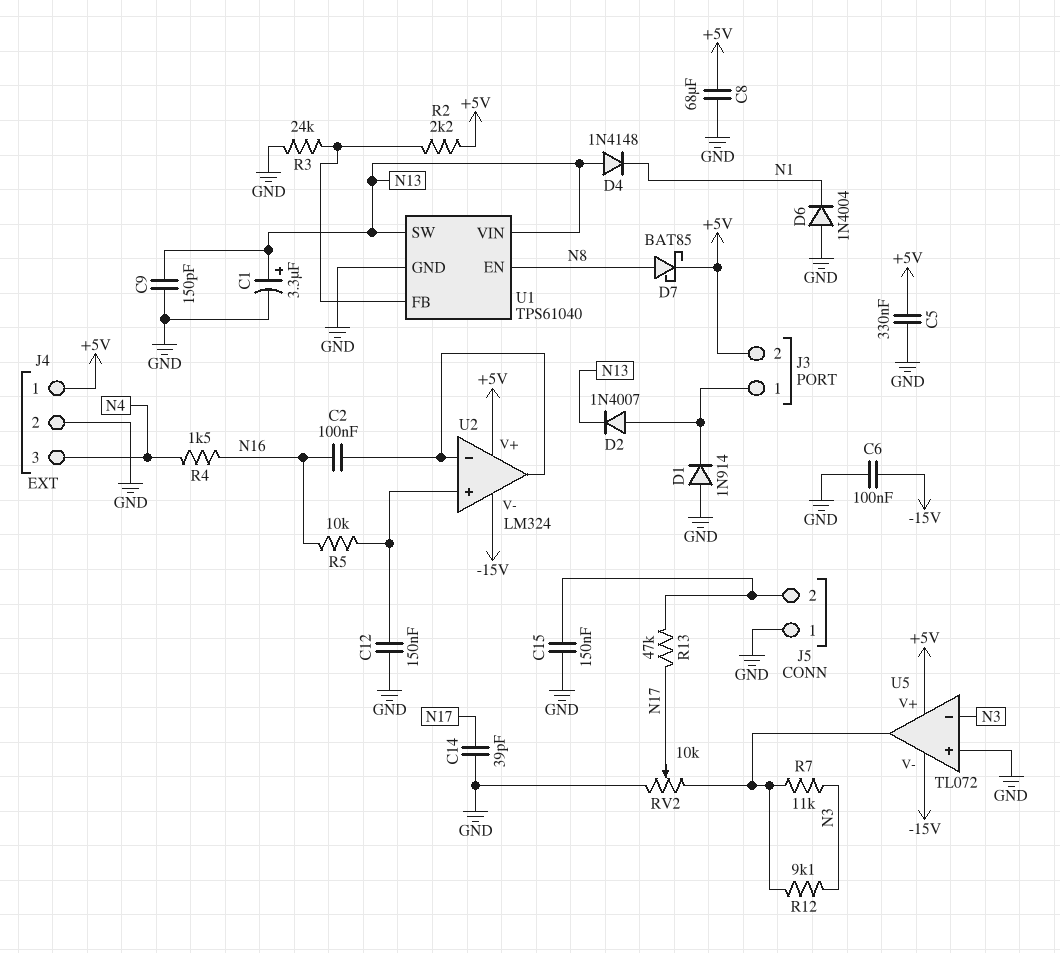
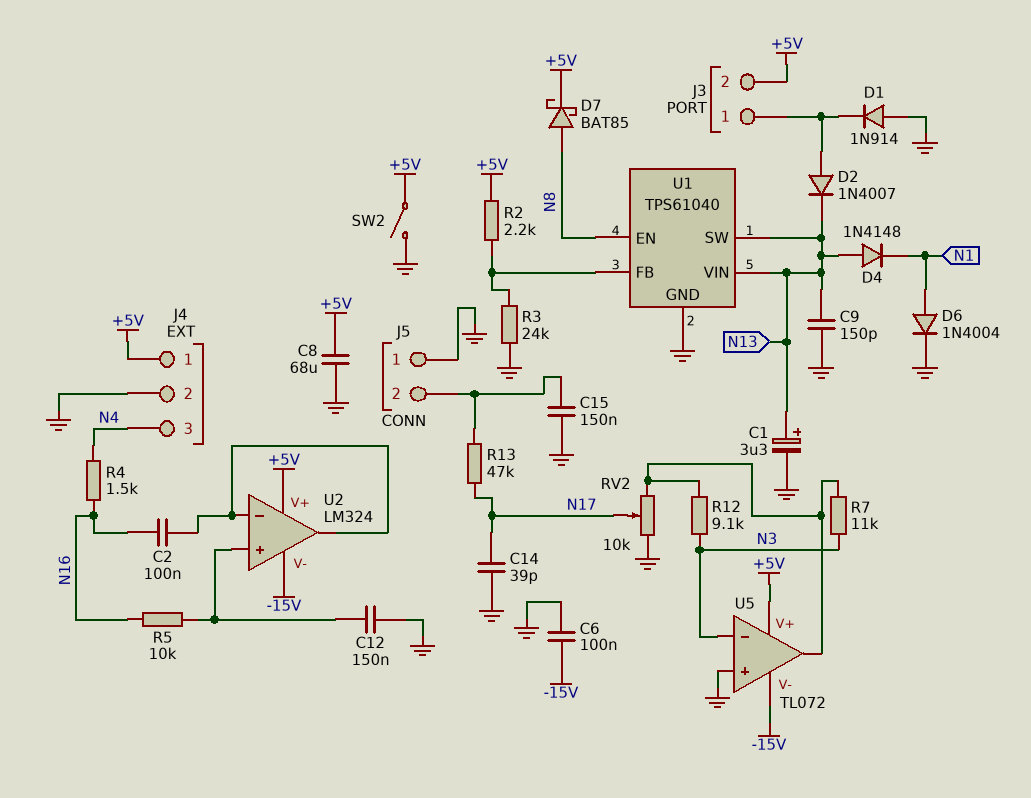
C5: 330nF (+5V, GND) -> none
D6: diode 1N4004 (A GND, K N1) -> diode 1N4004 (A N1, K GND)
SW2: none -> switch (+5V, GND)

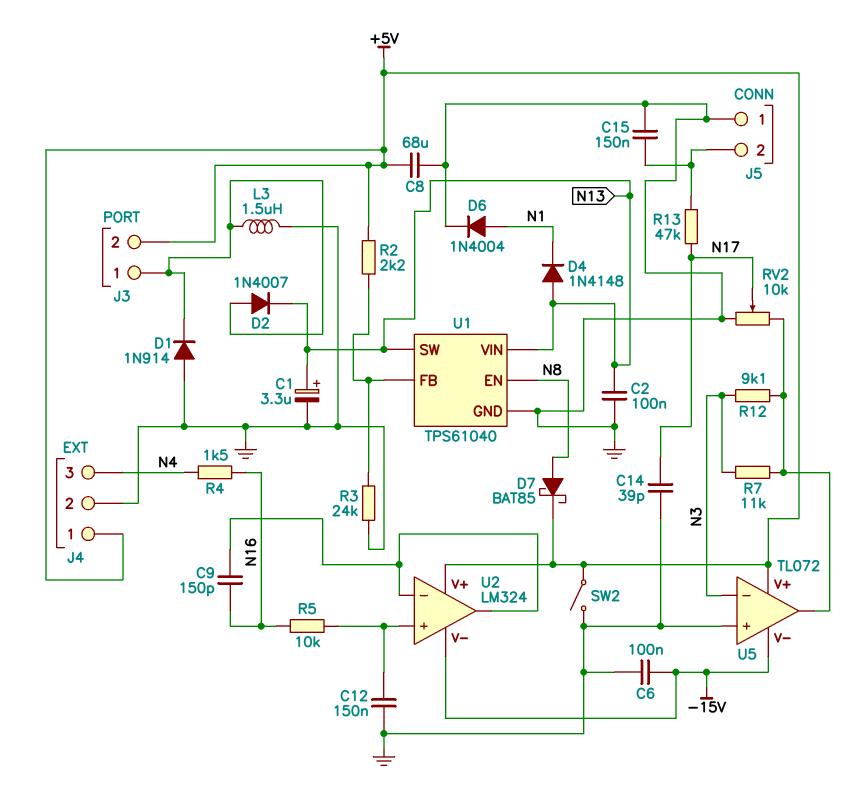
C2: 100nF (N16, U2/in-) -> 100nF (GND, N13)
C9: 150pF (GND, N13) -> 150pF (N16, U2/in-)
L3: none -> 1.5uH (GND, J3/1)

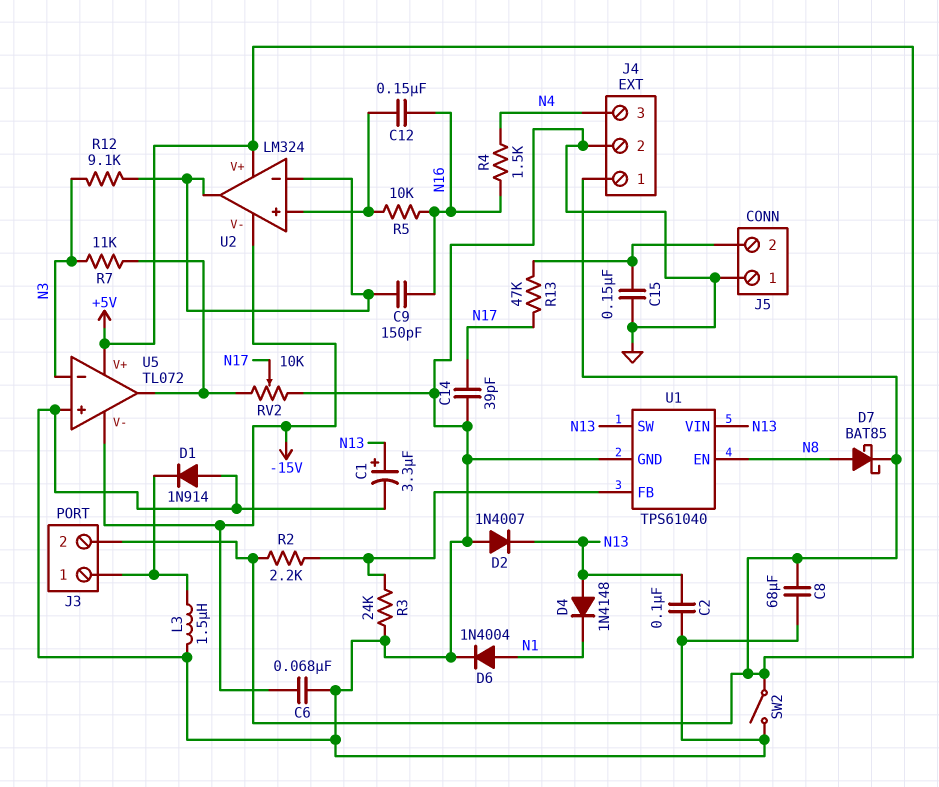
C6: 100nF (-15V, GND) -> 68nF (-15V, GND)
C12: 150nF (GND, U2/in+) -> 150nF (N16, U2/in+)
D2: diode 1N4007 (A J3/1, K N13) -> diode 1N4007 (A GND, K N13)
R12: 9.1k (N3, U5/out) -> 9.1k (N3, U2/in-)

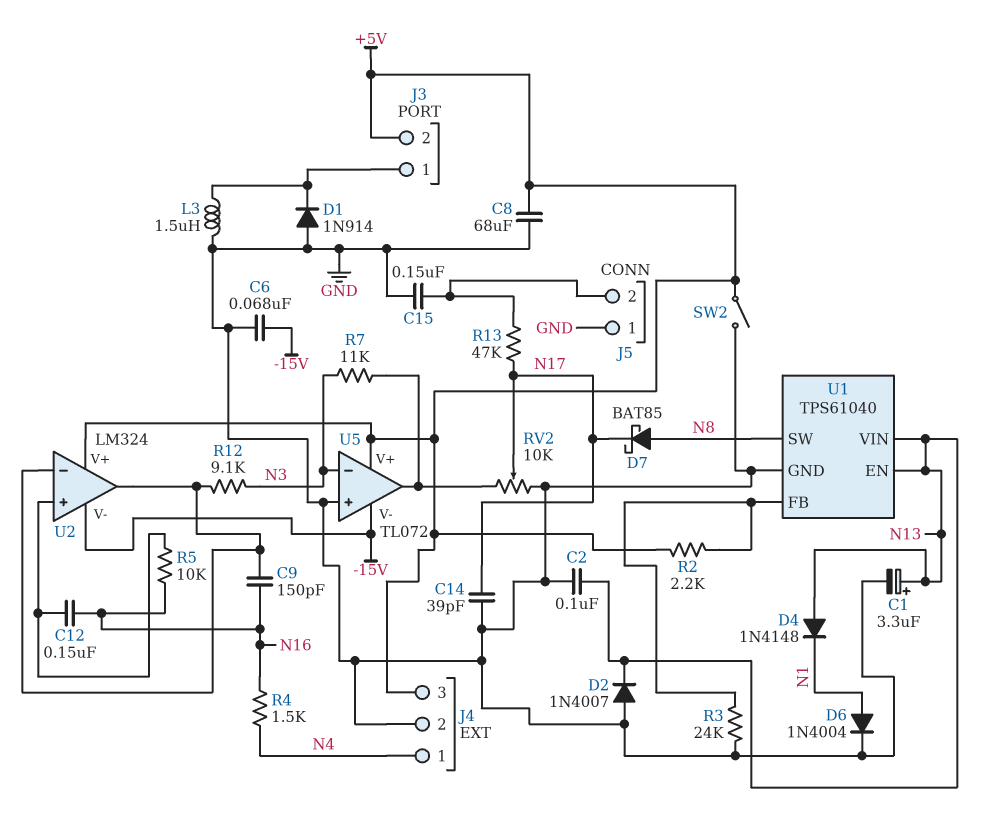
D7: schottky BAT85 (A N8, K +5V) -> schottky BAT85 (A N8, K N17)
J4 pin 1: +5V -> N4
J4 pin 3: N4 -> +5V
U1 pin EN: N8 -> N13
U1 pin SW: N13 -> N8

